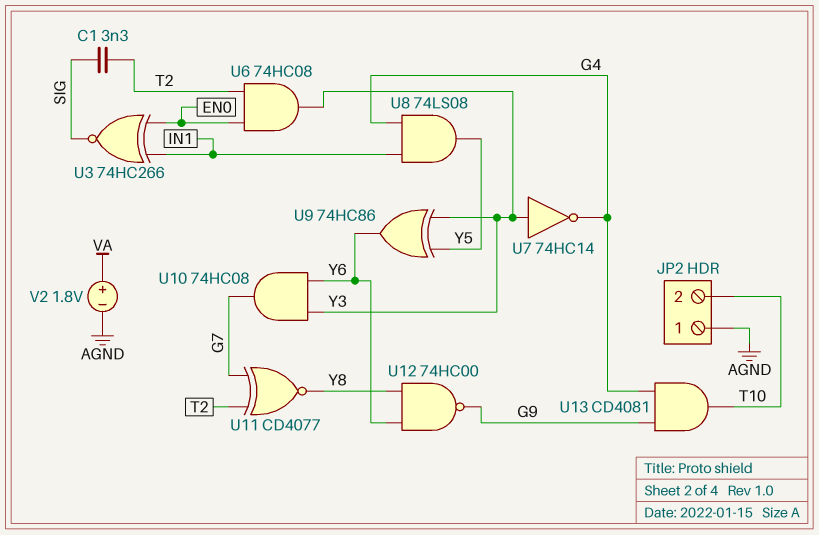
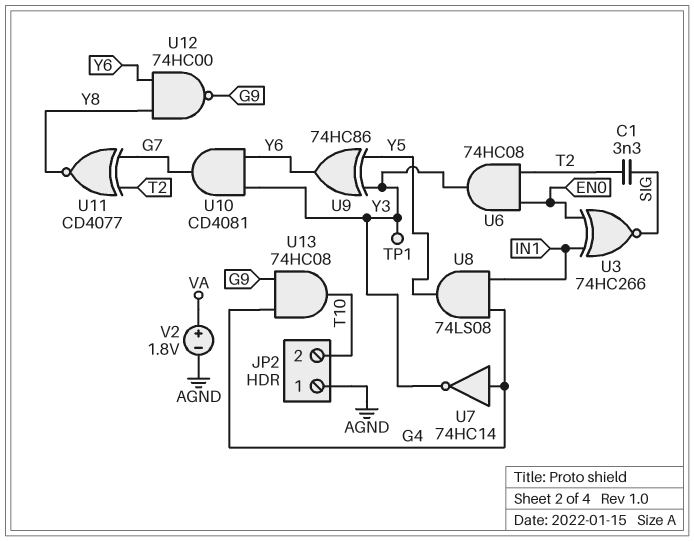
TP1: none -> test point (Y3)
U7: NOT 74HC14 (in Y3, out G4) -> NOT 74HC14 (in G4, out Y3)
U10: AND 74HC08 (in Y3, in Y6, out G7) -> AND CD4081 (in Y3, in Y6, out G7)
U13: AND CD4081 (in G4, in G9, out T10) -> AND 74HC08 (in G4, in G9, out T10)

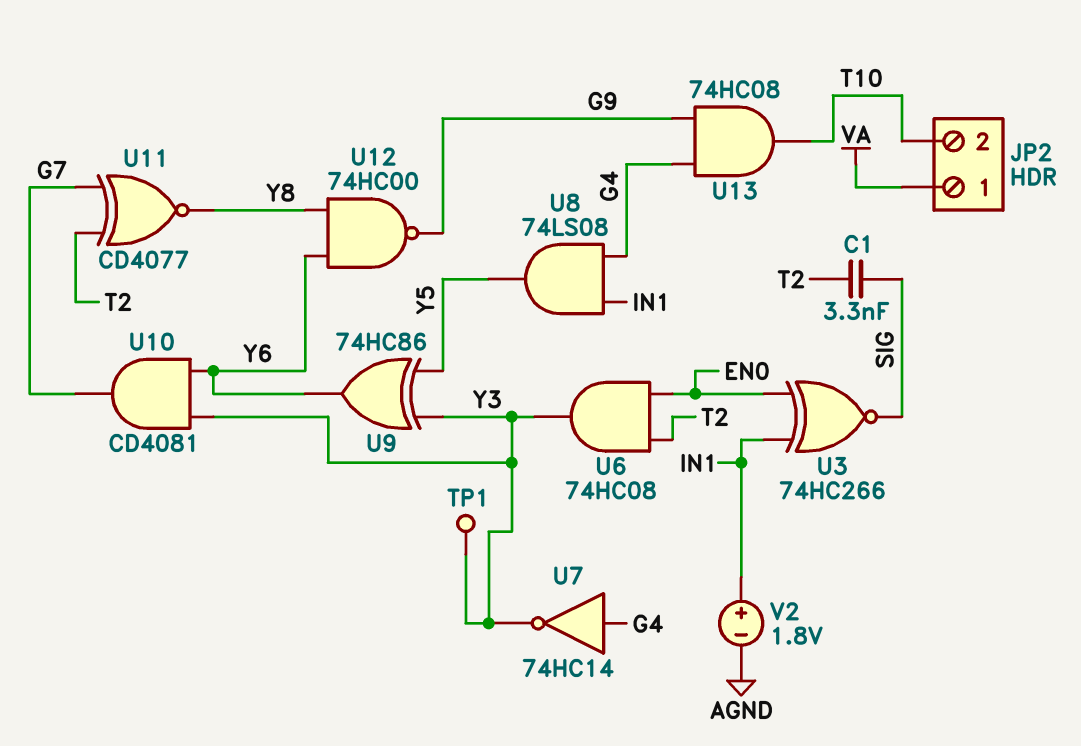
JP2 pin 1: AGND -> VA
V2: 1.8V (plus VA, minus AGND) -> 1.8V (plus IN1, minus AGND)

